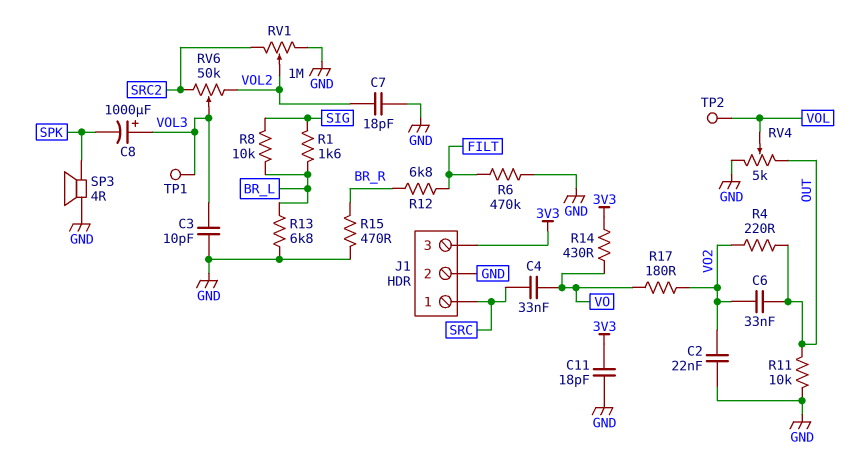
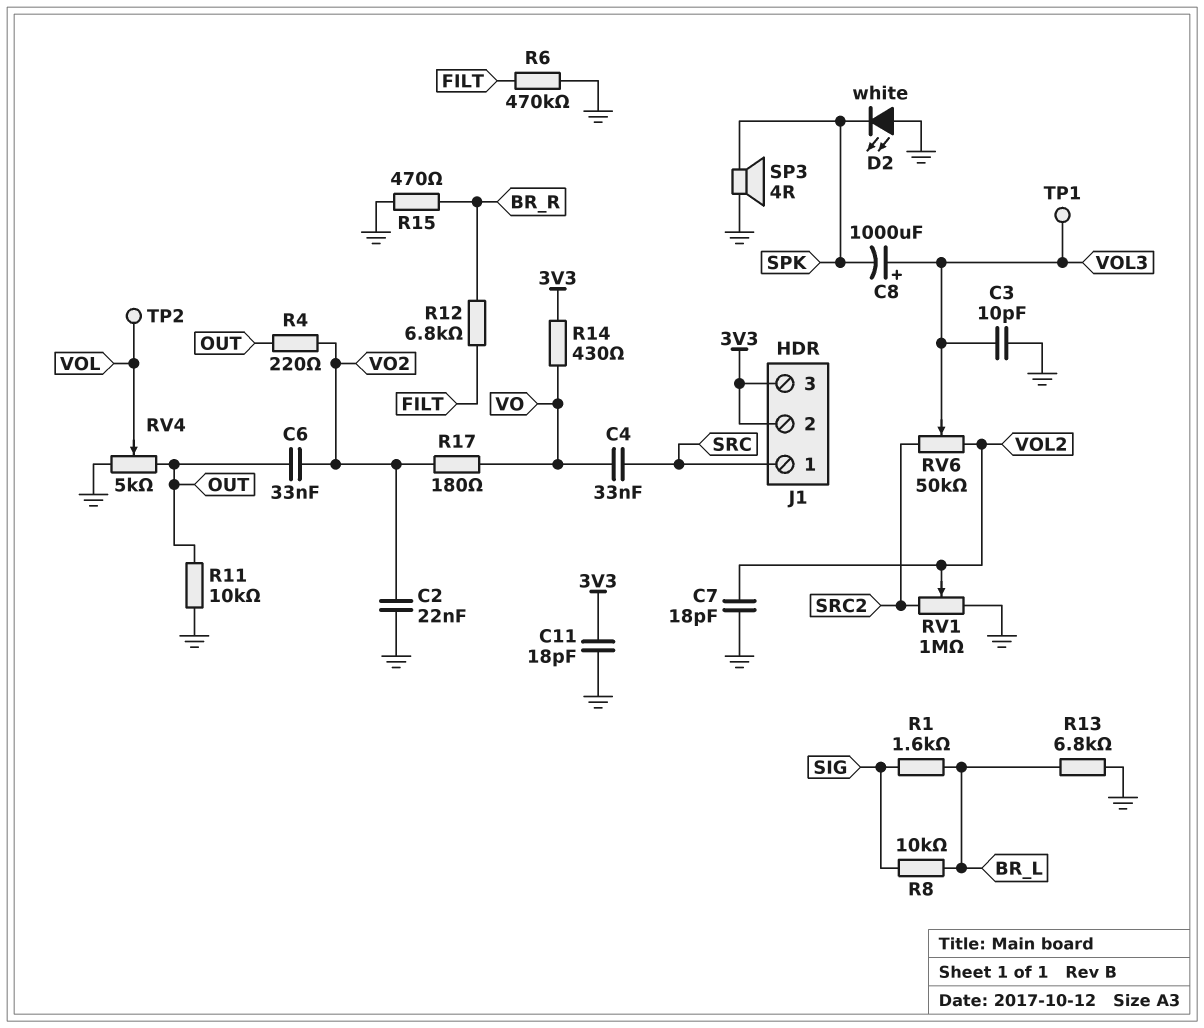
D2: none -> LED white (A GND, K SPK)
J1 pin 2: GND -> 3V3

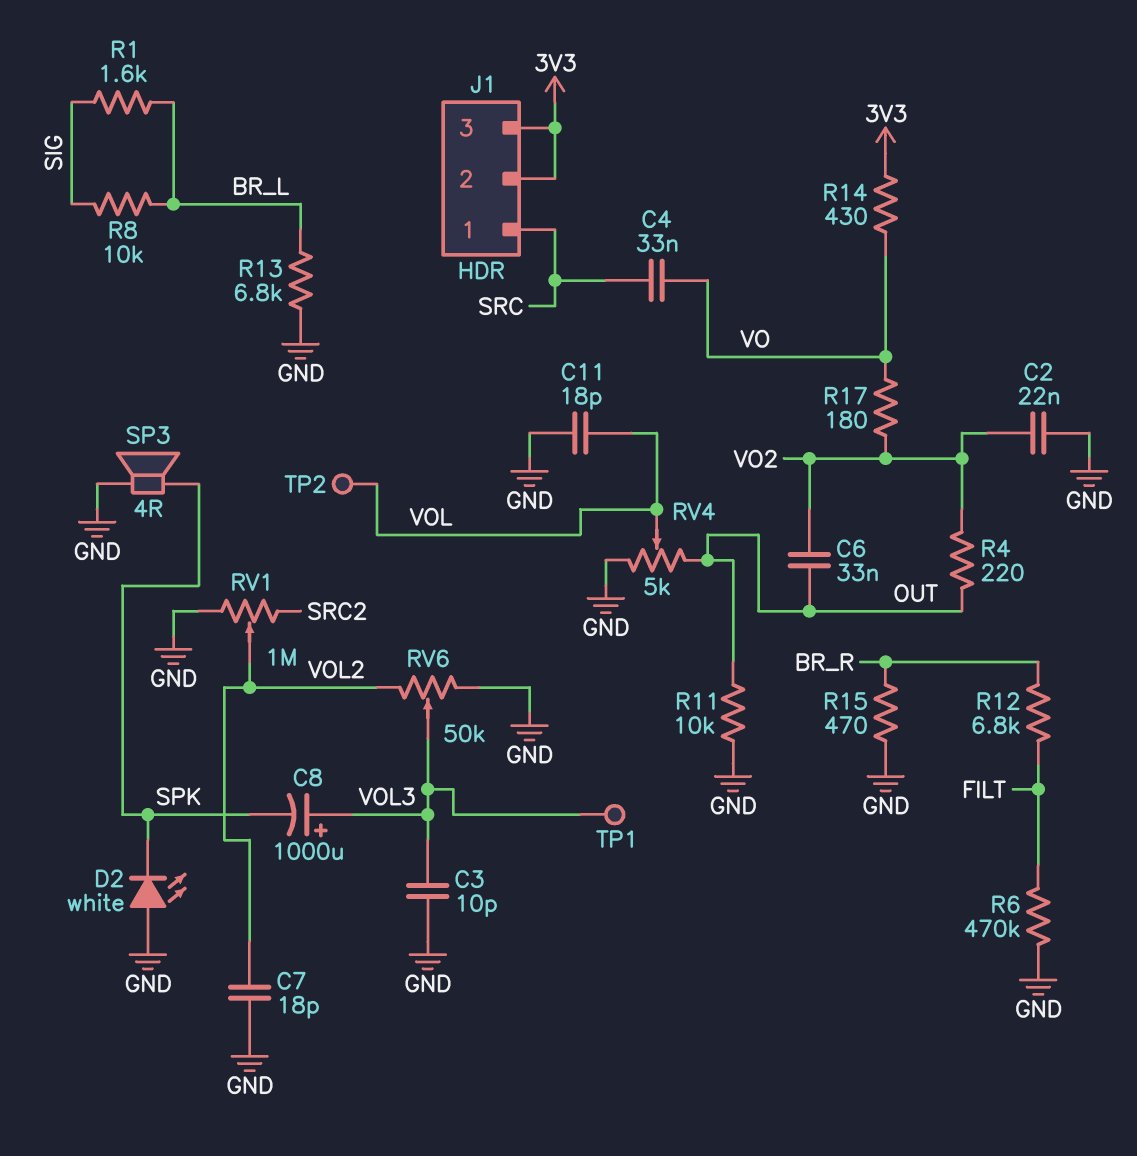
C11: 18pF (3V3, GND) -> 18pF (GND, VOL)
RV6: 50k (SRC2, VOL2, wiper VOL3) -> 50k (GND, VOL2, wiper VOL3)

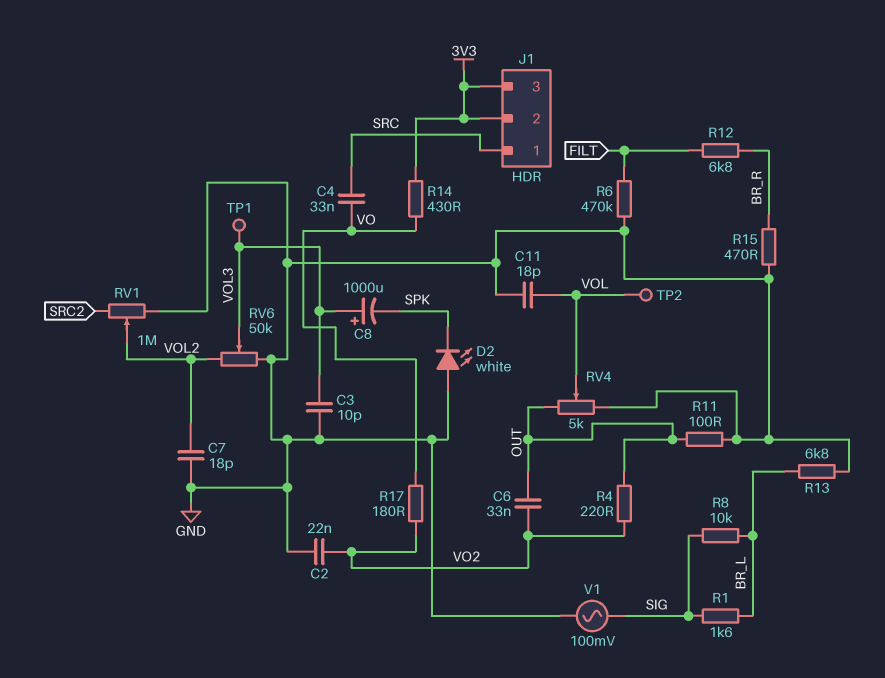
R11: 10k (GND, OUT) -> 100 (GND, OUT)
SP3: speaker 4R (GND, SPK) -> none
V1: none -> AC 100mV (GND, SIG)

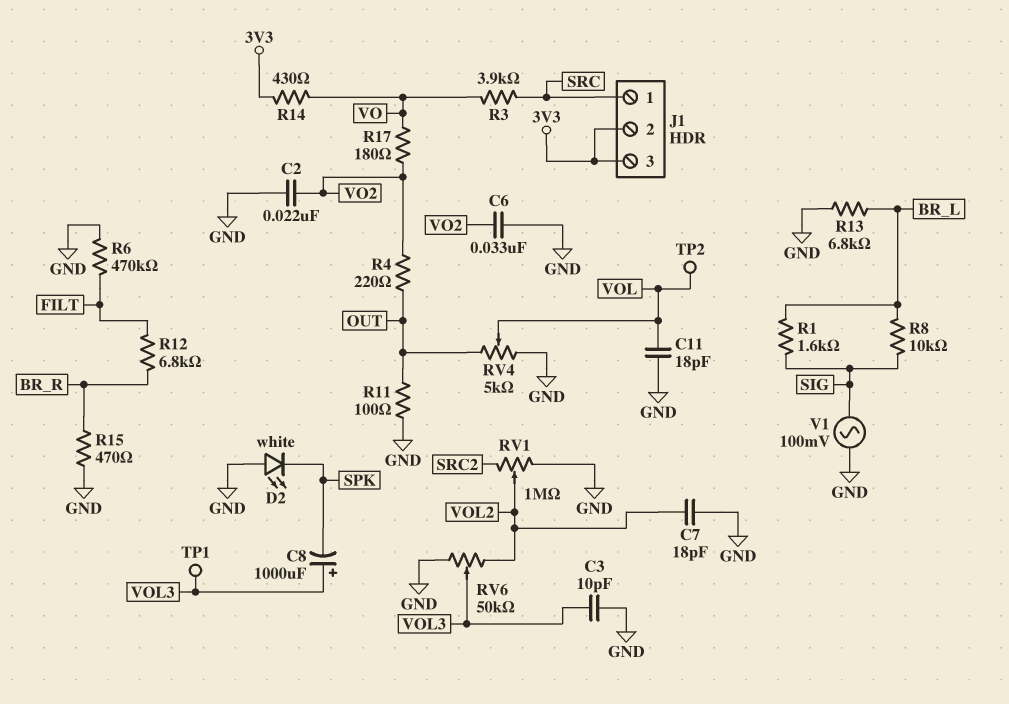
C4: 33nF (SRC, VO) -> none
C6: 33nF (OUT, VO2) -> 33nF (GND, VO2)
R3: none -> 3.9k (SRC, VO)

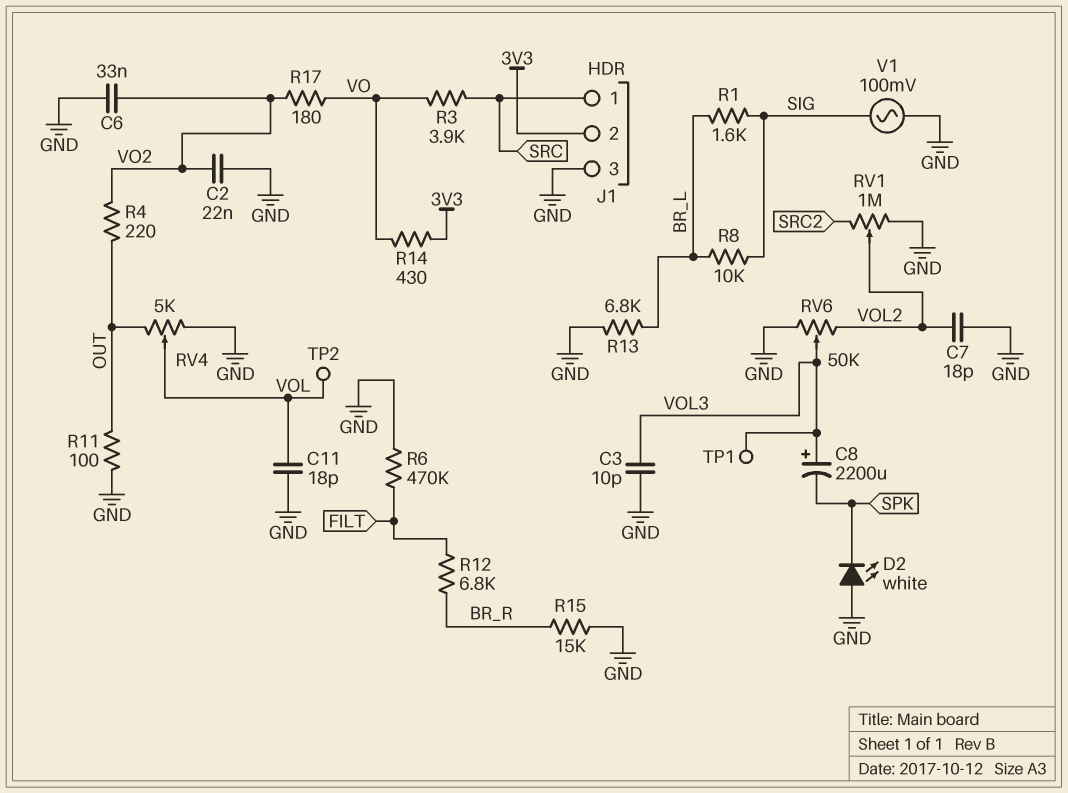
C8: 1000uF (plus VOL3, minus SPK) -> 2200uF (plus VOL3, minus SPK)
J1 pin 3: 3V3 -> GND
R15: 470 (BR_R, GND) -> 15k (BR_R, GND)

